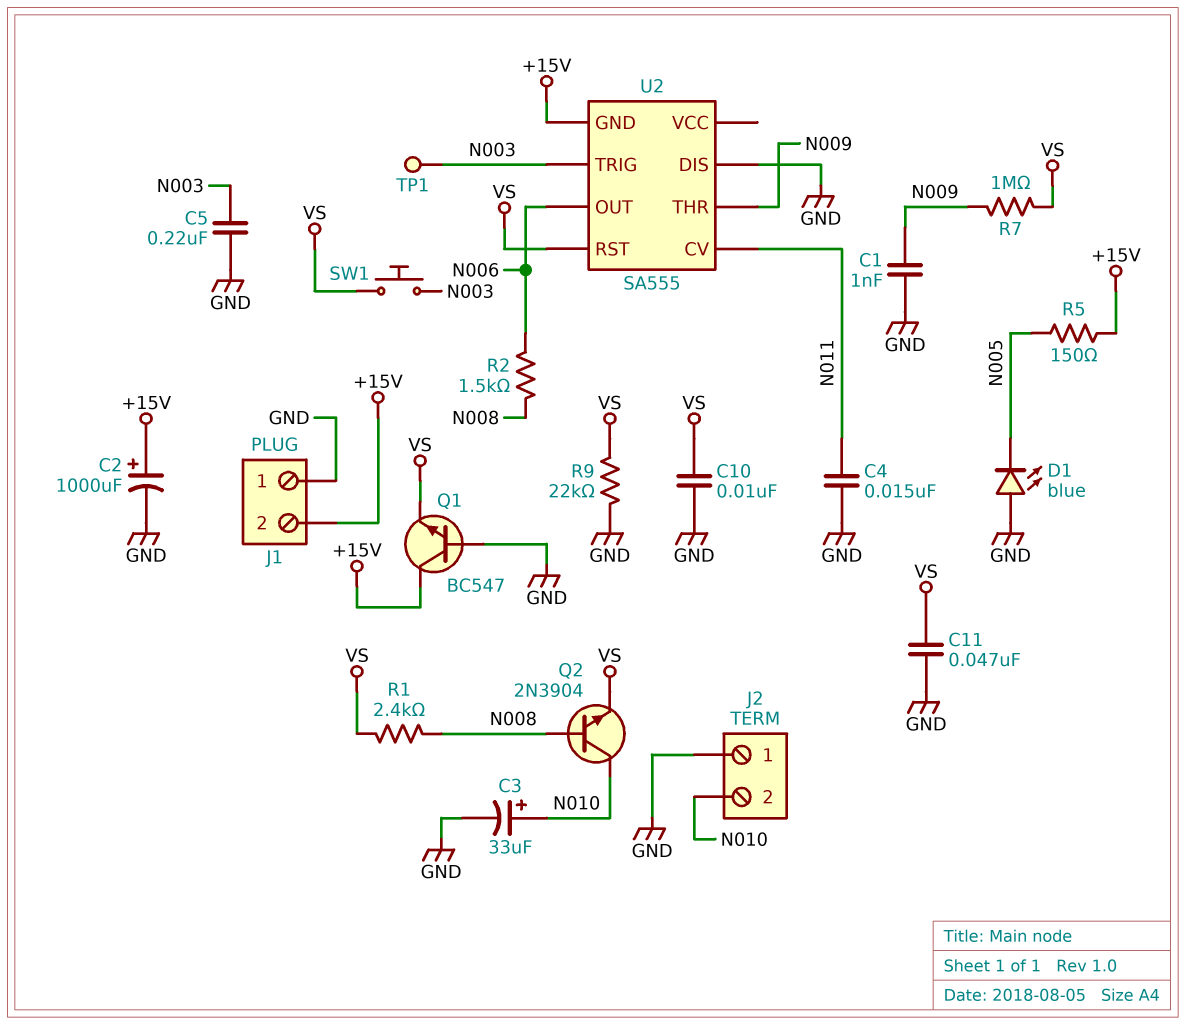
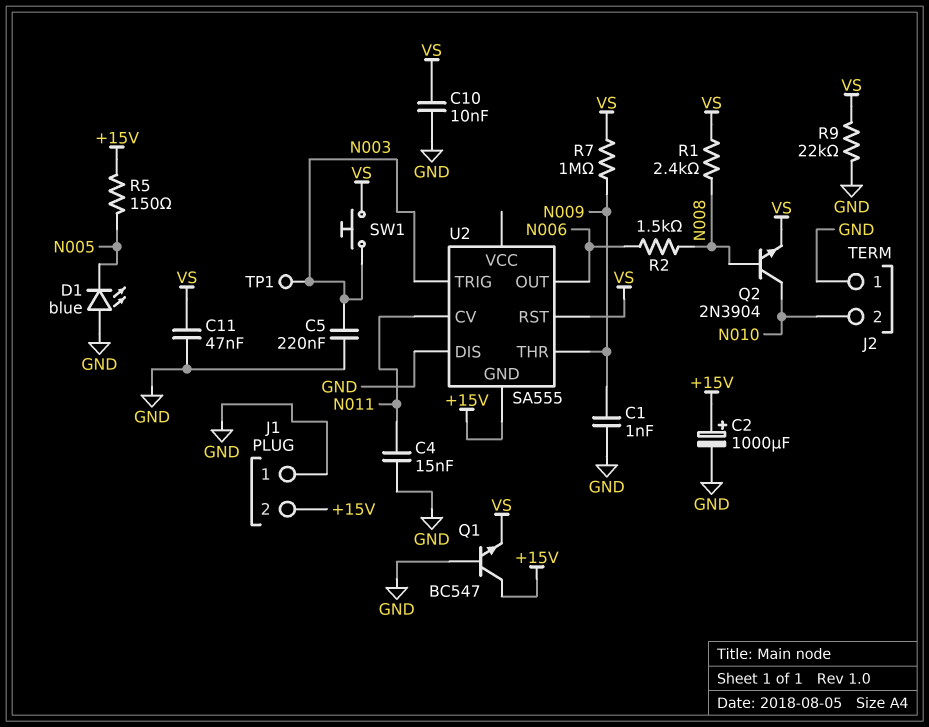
C3: 33uF (plus N010, minus GND) -> none

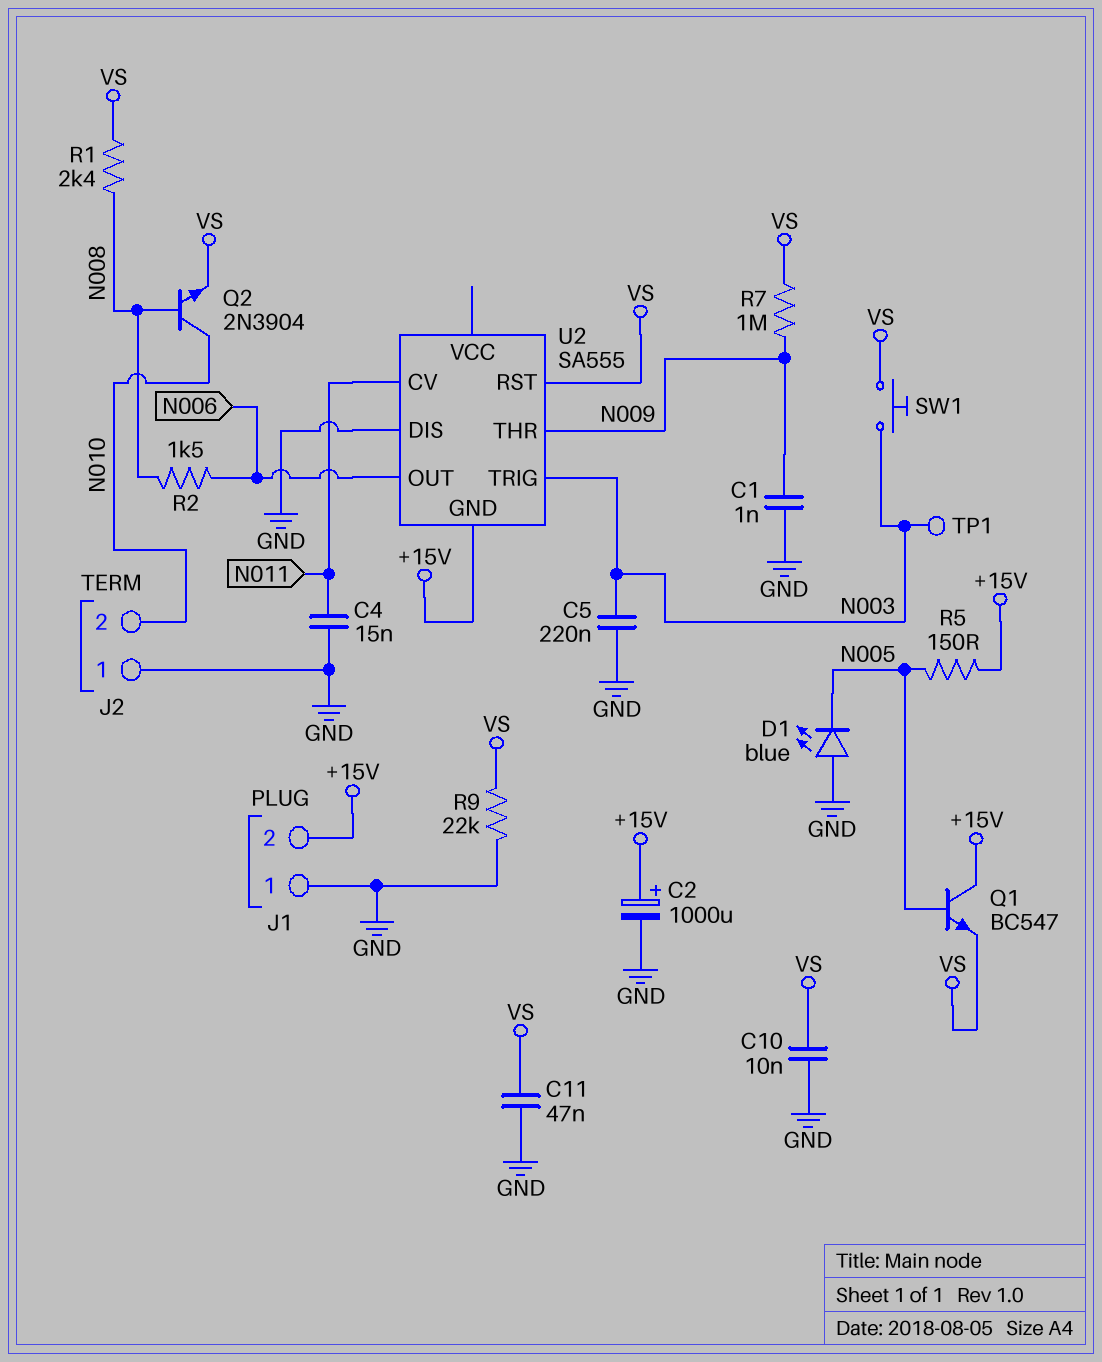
Q1: NPN BC547 (B GND, C +15V, E VS) -> NPN BC547 (B N005, C +15V, E VS)

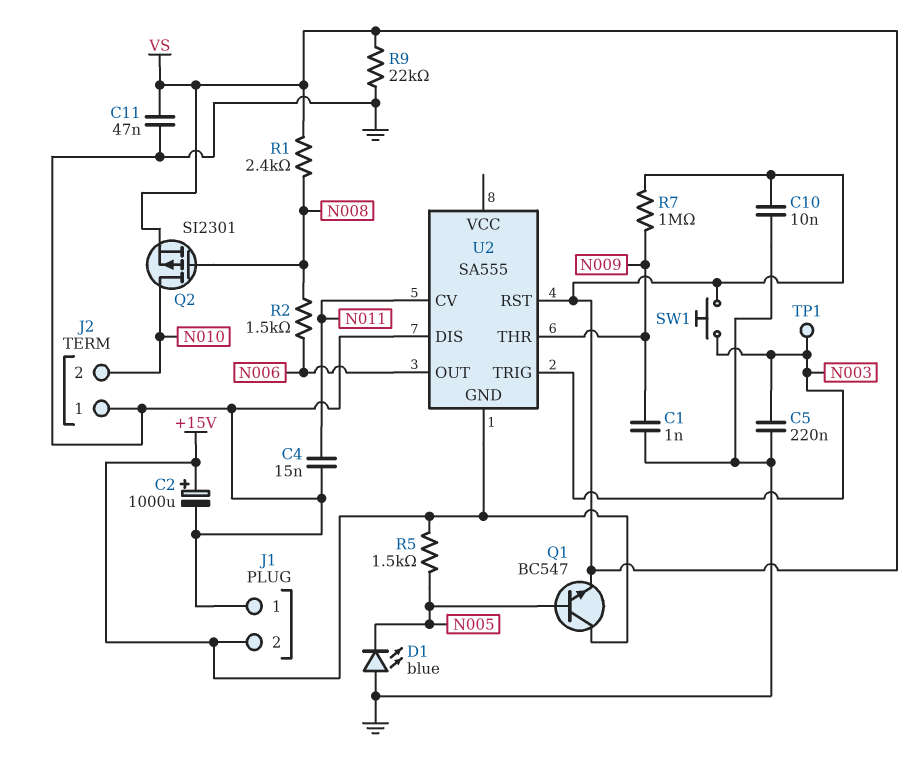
Q2: NPN 2N3904 (B N008, C N010, E VS) -> PMOS SI2301 (G N008, D N010, S VS)
R5: 150 (+15V, N005) -> 1.5k (+15V, N005)

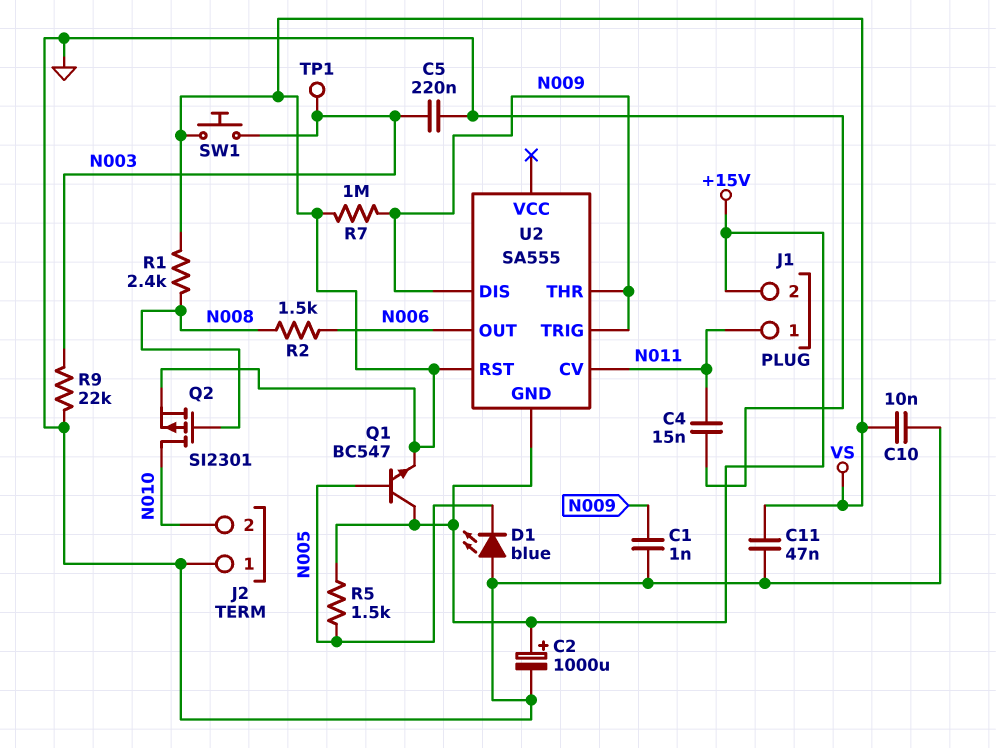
J1 pin 1: GND -> N011
R9: 22k (GND, VS) -> 22k (GND, N003)
U2 pin DIS: GND -> N009
U2 pin TRIG: N003 -> N009

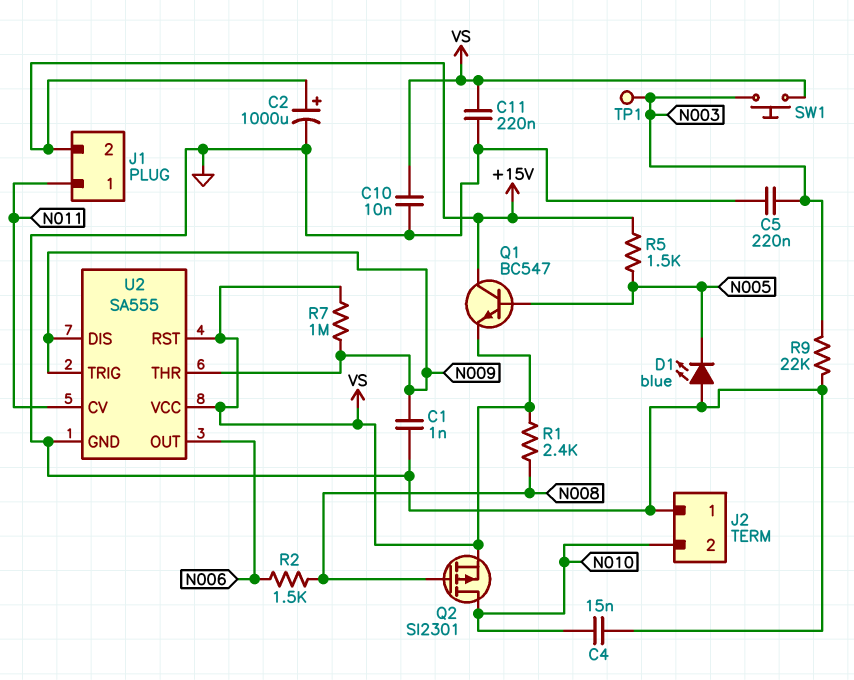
C4: 15nF (GND, N011) -> 15nF (GND, N010)
C11: 47nF (GND, VS) -> 220nF (GND, VS)
U2 pin GND: +15V -> GND
U2 pin VCC: none -> VS

